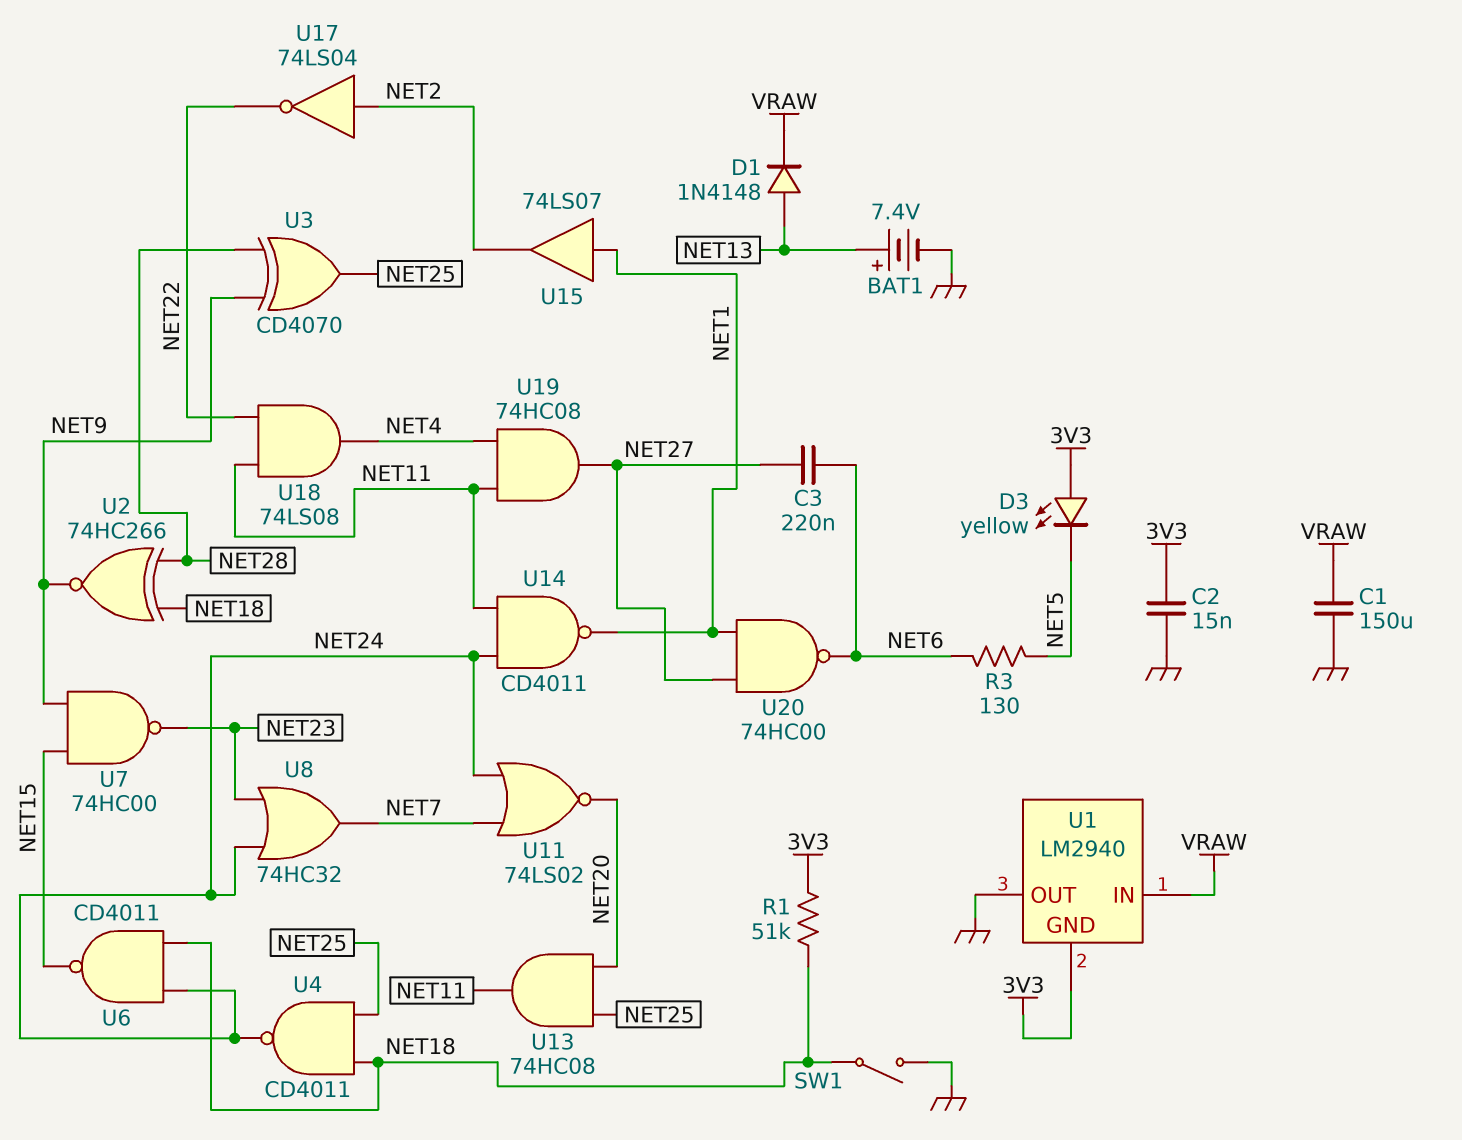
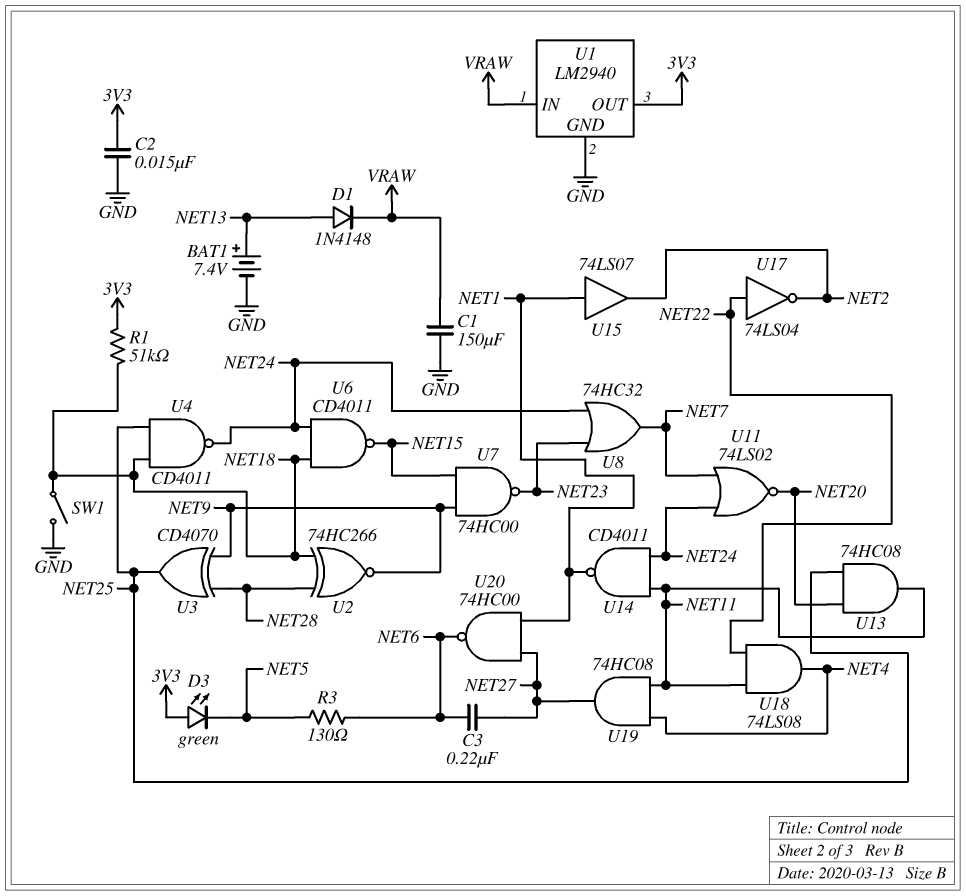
D3: LED yellow (A 3V3, K NET5) -> LED green (A 3V3, K NET5)
U1 pin GND: 3V3 -> GND
U1 pin OUT: GND -> 3V3
U17: NOT 74LS04 (in NET2, out NET22) -> NOT 74LS04 (in NET22, out NET2)

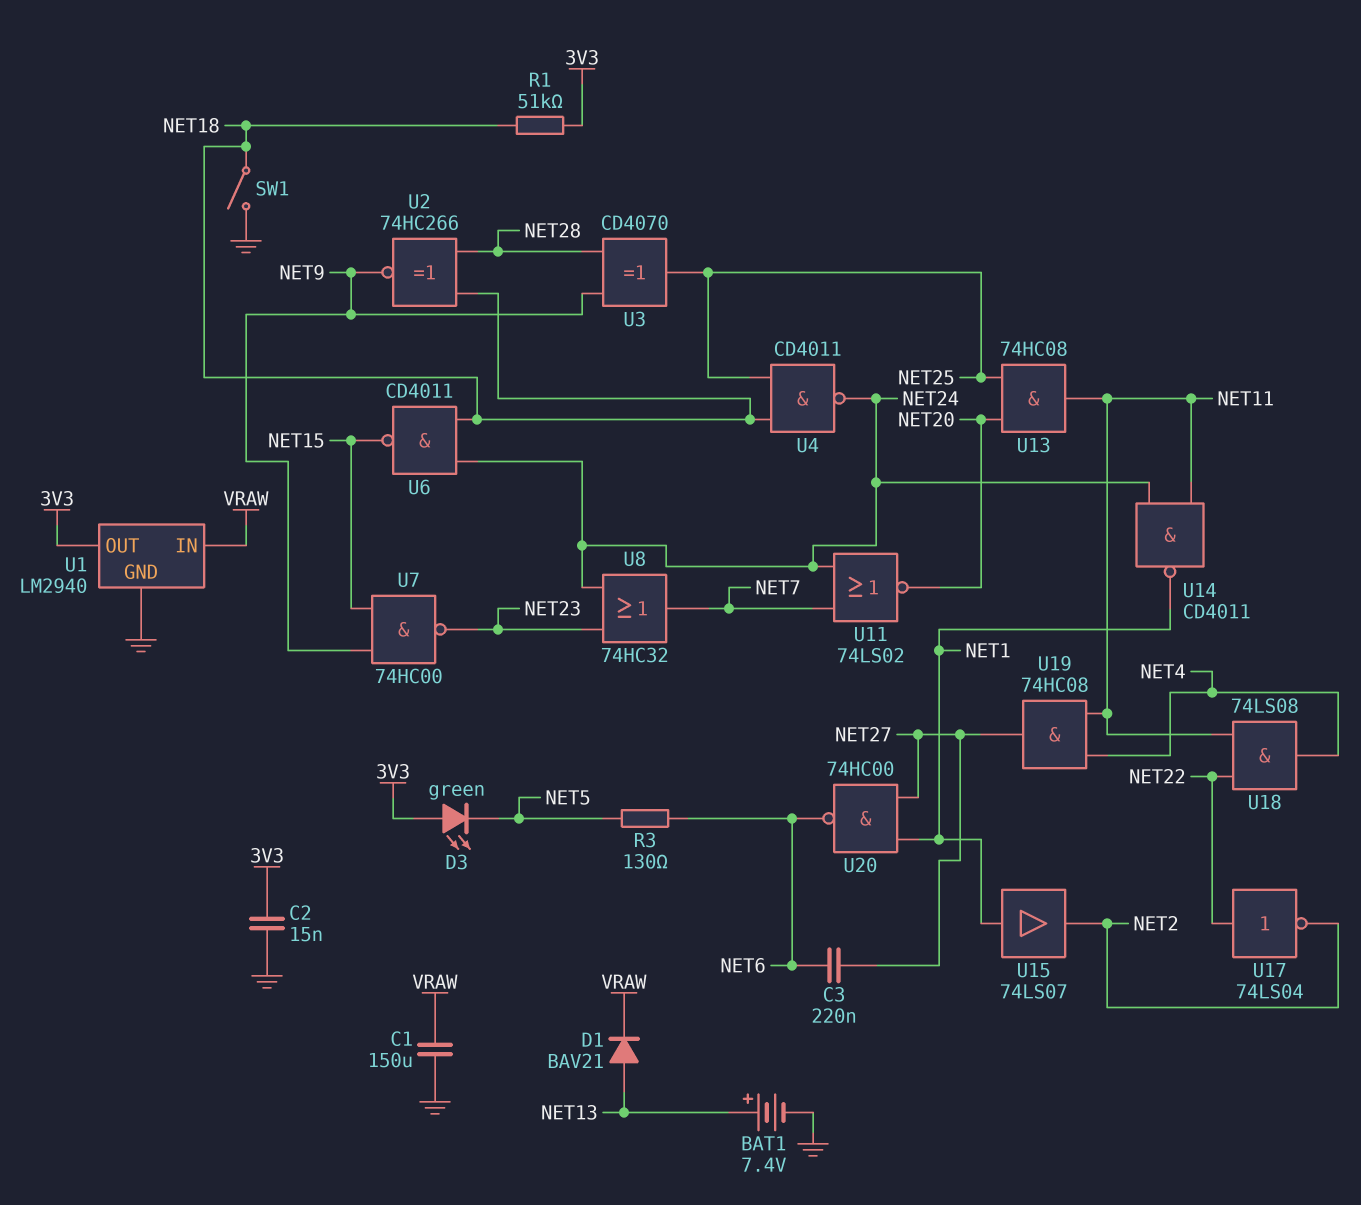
D1: diode 1N4148 (A NET13, K VRAW) -> diode BAV21 (A NET13, K VRAW)

